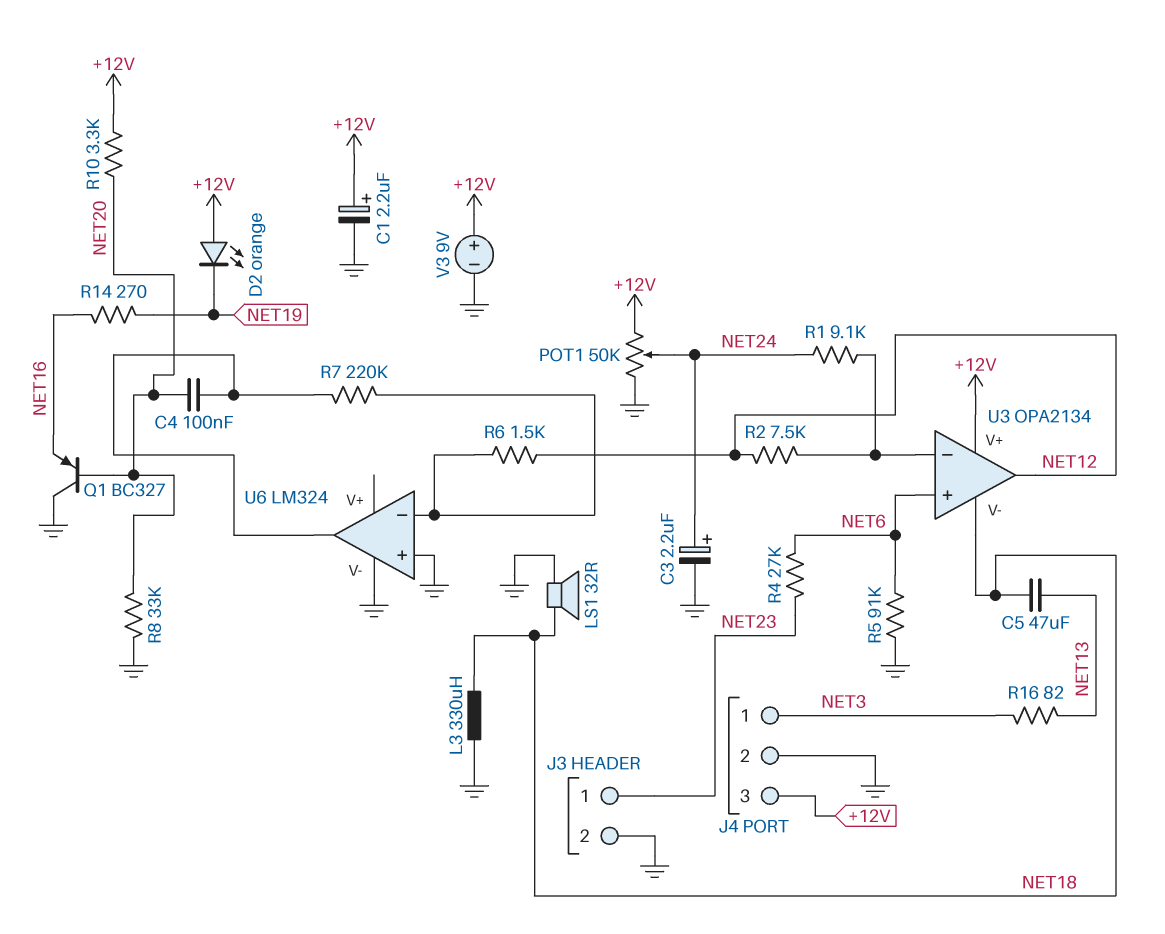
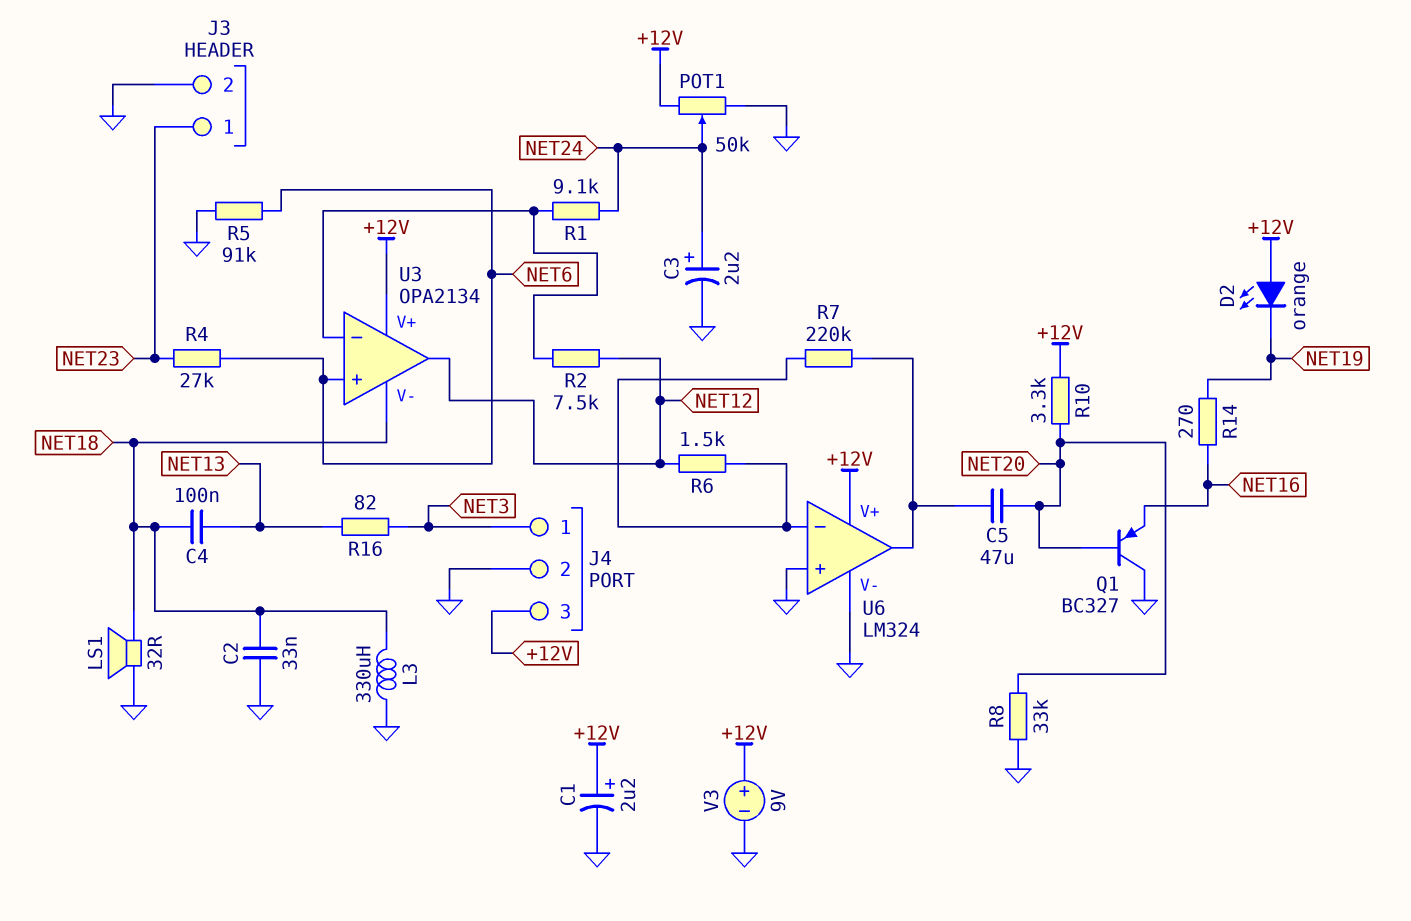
C2: none -> 33nF (GND, NET18)
C4: 100nF (NET20, U6/out) -> 100nF (NET13, NET18)
C5: 47uF (NET13, NET18) -> 47uF (NET20, U6/out)
U6 pin V+: none -> +12V

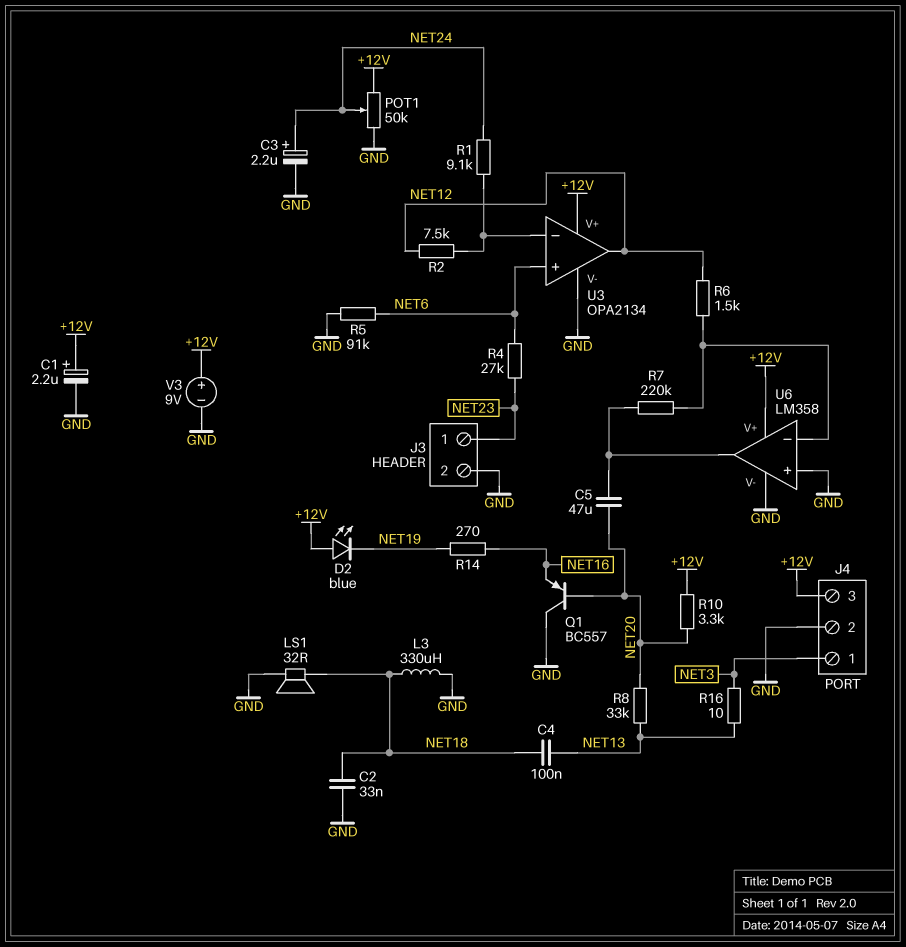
D2: LED orange (A +12V, K NET19) -> LED blue (A +12V, K NET19)
Q1: PNP BC327 (B NET20, C GND, E NET16) -> PNP BC557 (B NET20, C GND, E NET16)
R8: 33k (GND, NET20) -> 33k (NET13, NET20)
R16: 82 (NET3, NET13) -> 10 (NET3, NET13)
U3 pin V-: NET18 -> GND
U6: LM324 -> LM358

